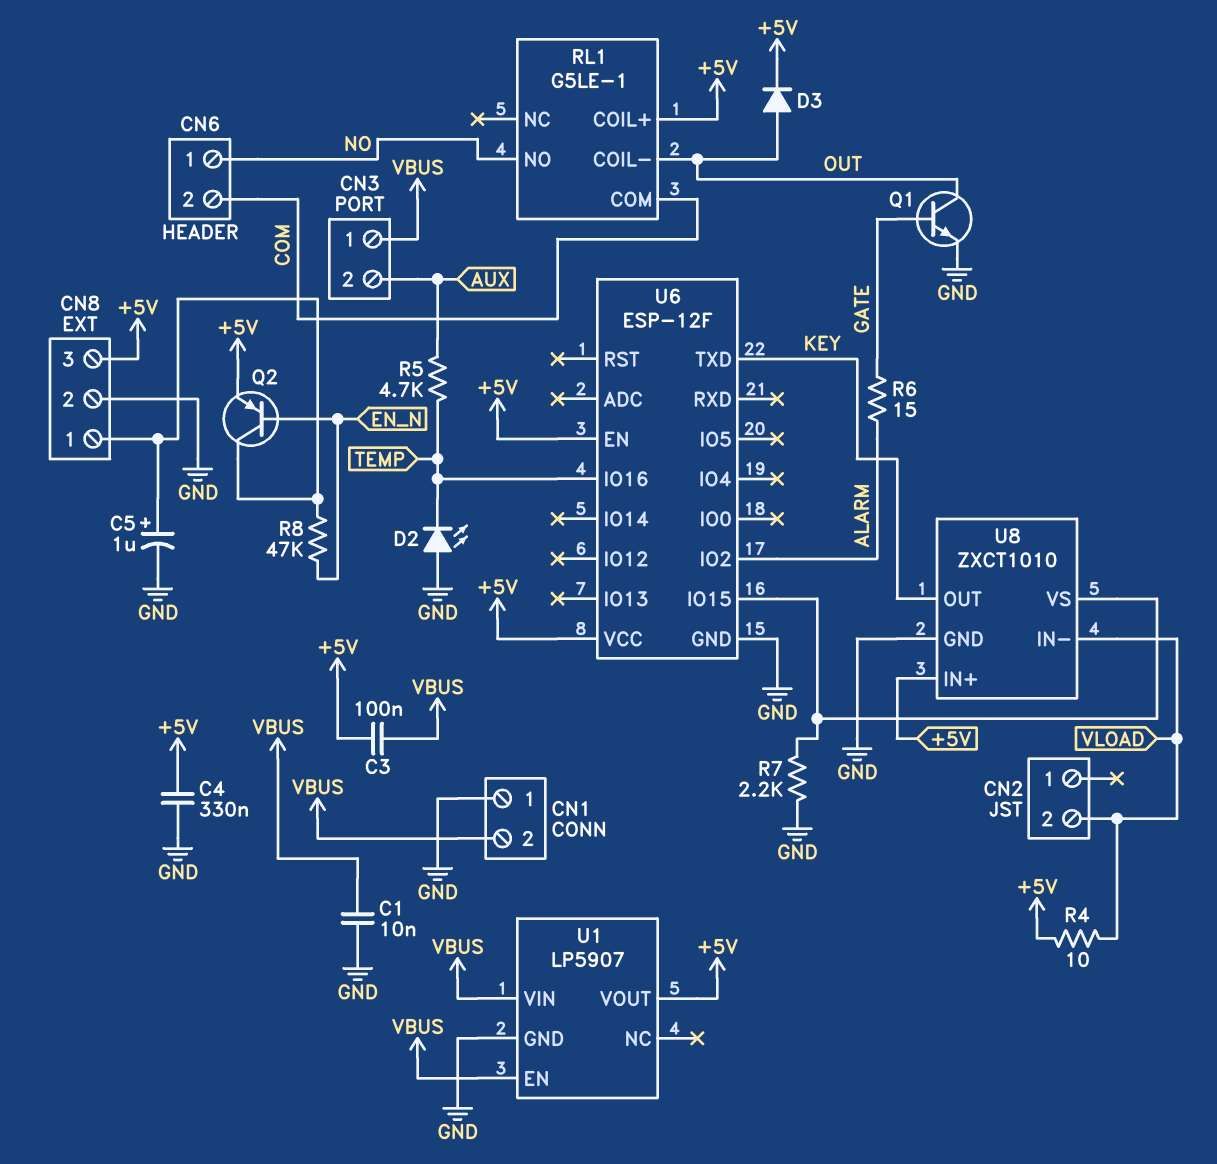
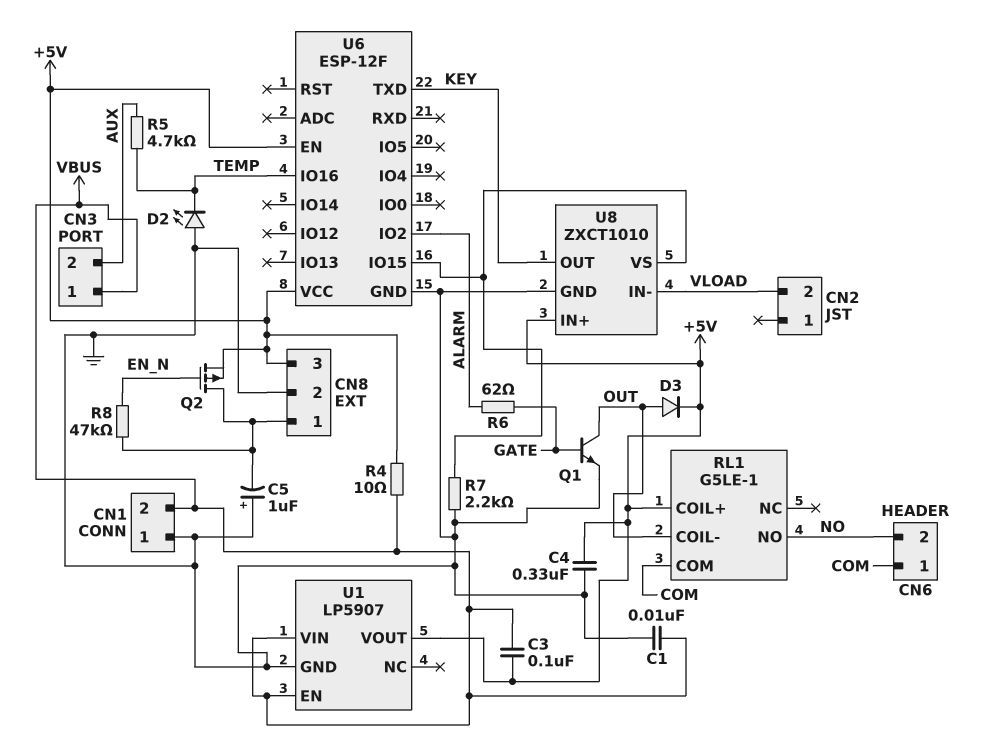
C5: 1uF (plus CN8/1, minus GND) -> 1uF (plus GND, minus CN8/1)
CN6 pin 1: NO -> COM
CN6 pin 2: COM -> NO
Q2: PNP (B EN_N, C CN8/1, E +5V) -> PMOS (G EN_N, D CN8/1, S +5V)
R4: 10 (+5V, VLOAD) -> 10 (+5V, VBUS)
R6: 15 (ALARM, GATE) -> 62 (ALARM, GATE)

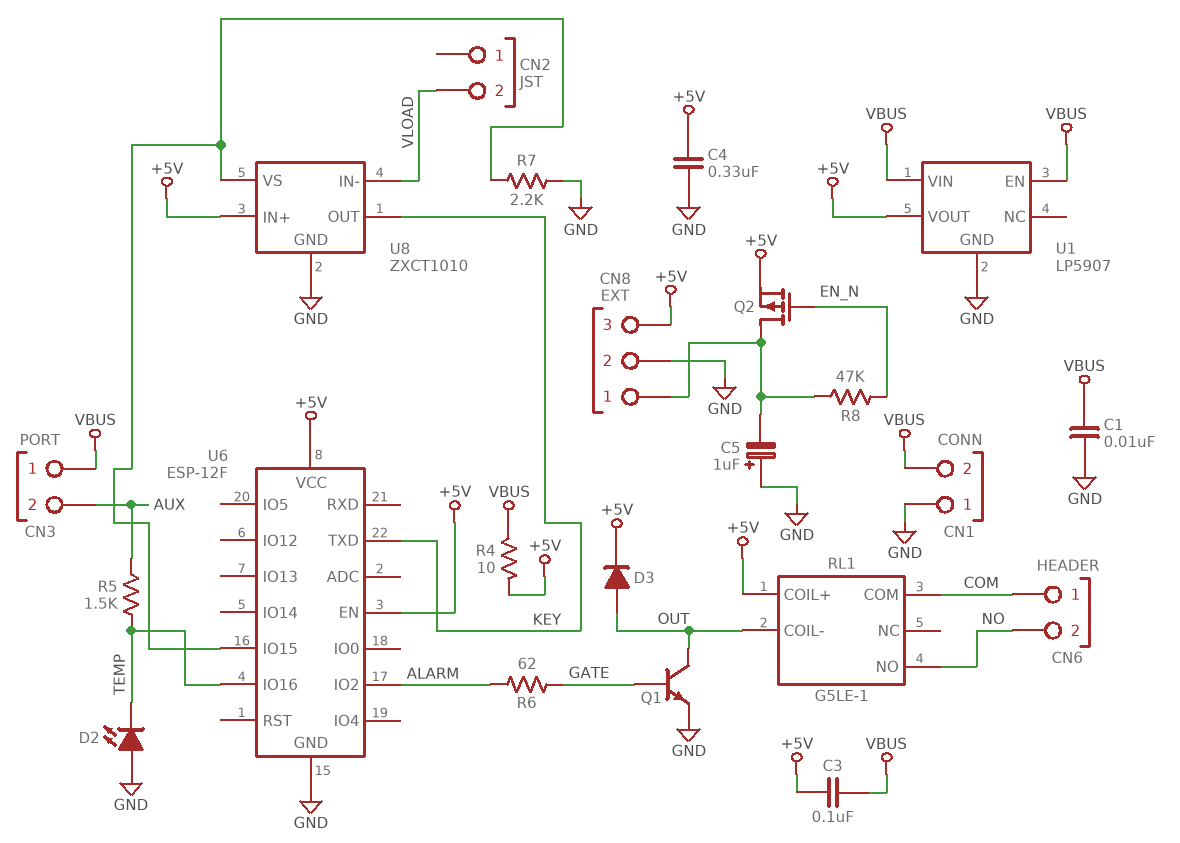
R5: 4.7k (AUX, TEMP) -> 1.5k (AUX, TEMP)

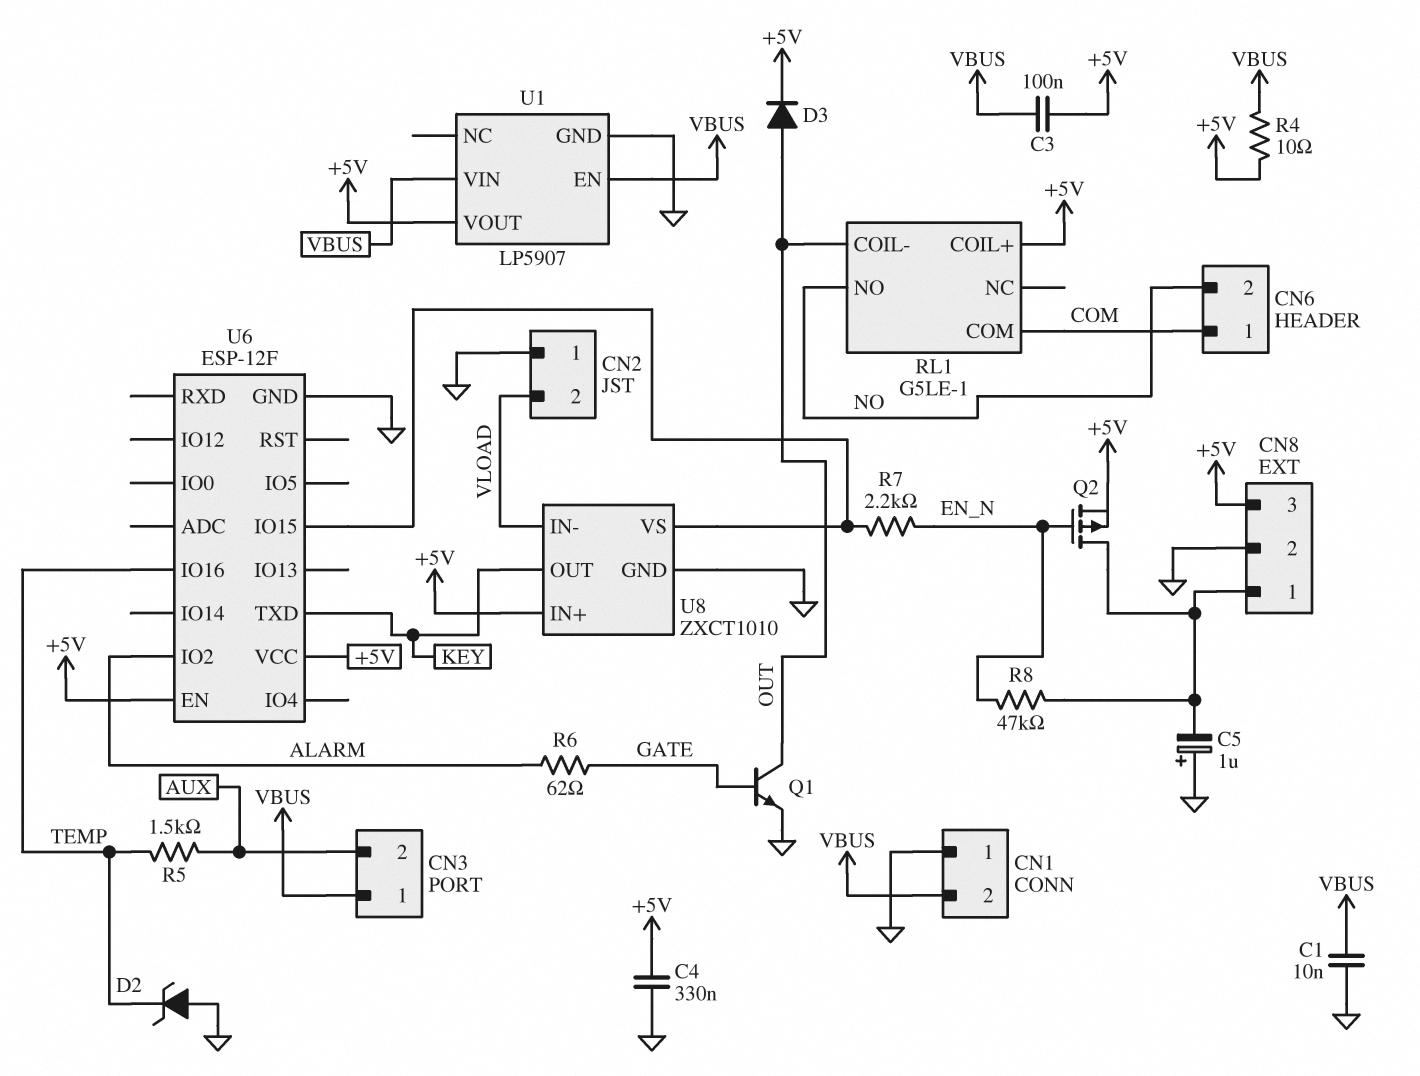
CN2 pin 1: none -> GND
D2: LED (A GND, K TEMP) -> zener (A GND, K TEMP)
R7: 2.2k (GND, U6/IO15) -> 2.2k (EN_N, U6/IO15)

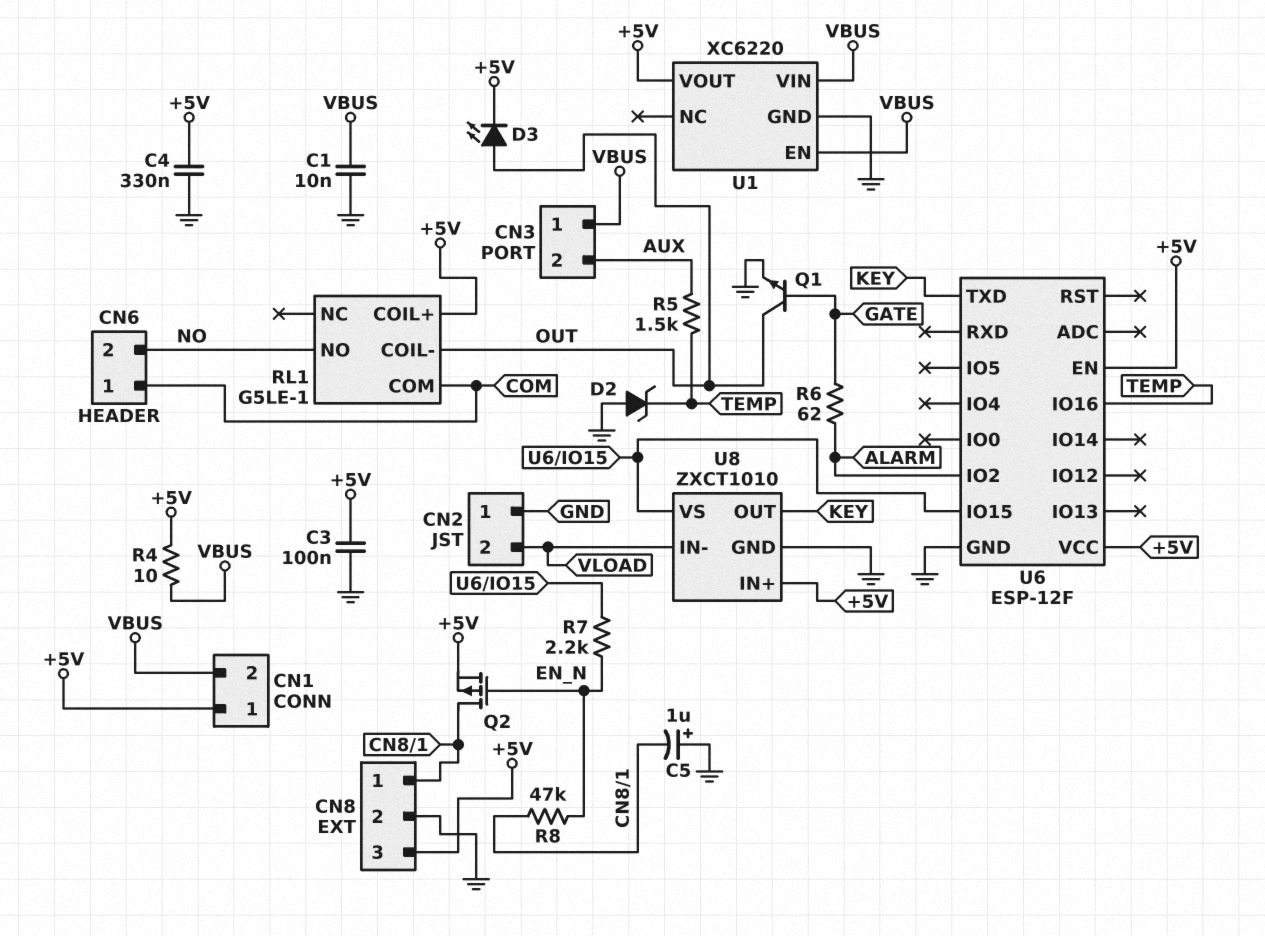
C3: 100nF (+5V, VBUS) -> 100nF (+5V, GND)
CN1 pin 1: GND -> +5V
D3: diode (A OUT, K +5V) -> LED (A OUT, K +5V)
U1: LP5907 -> XC6220

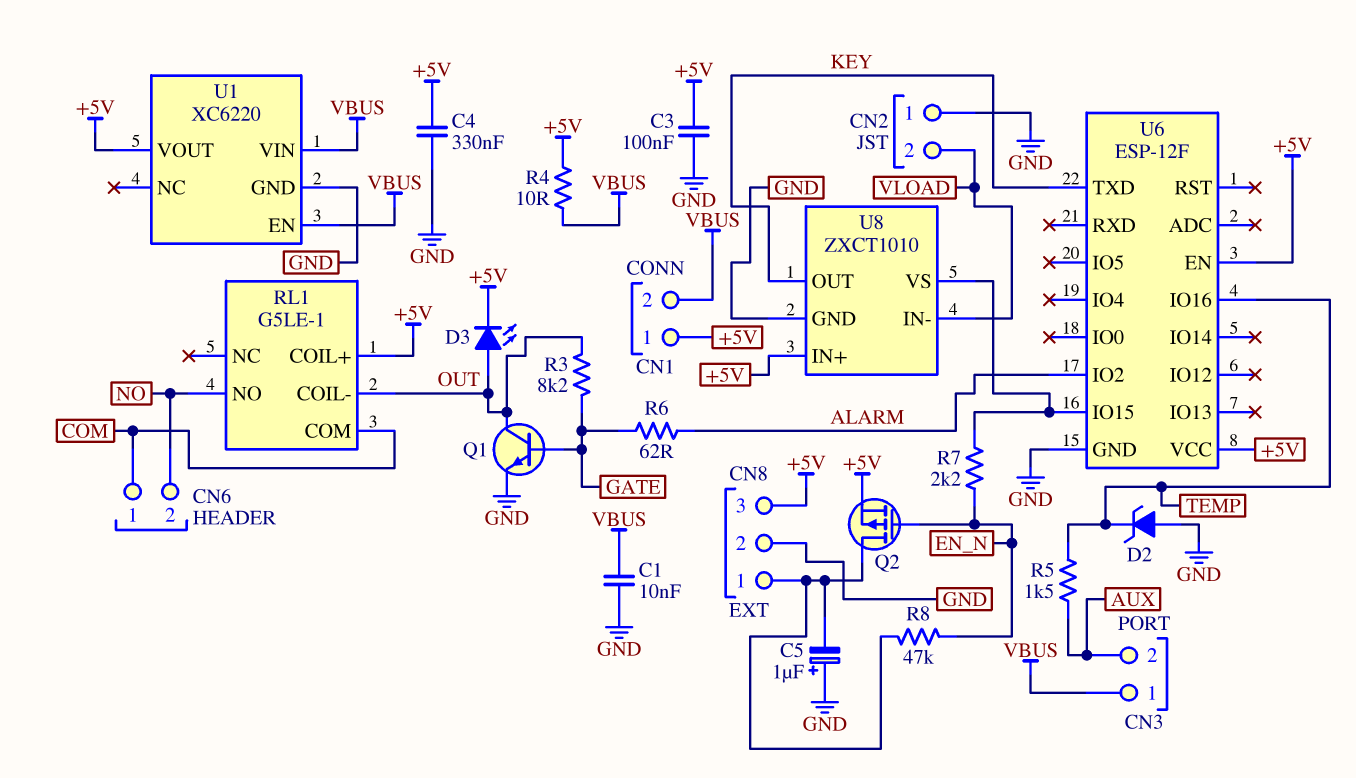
R3: none -> 8.2k (GATE, OUT)

